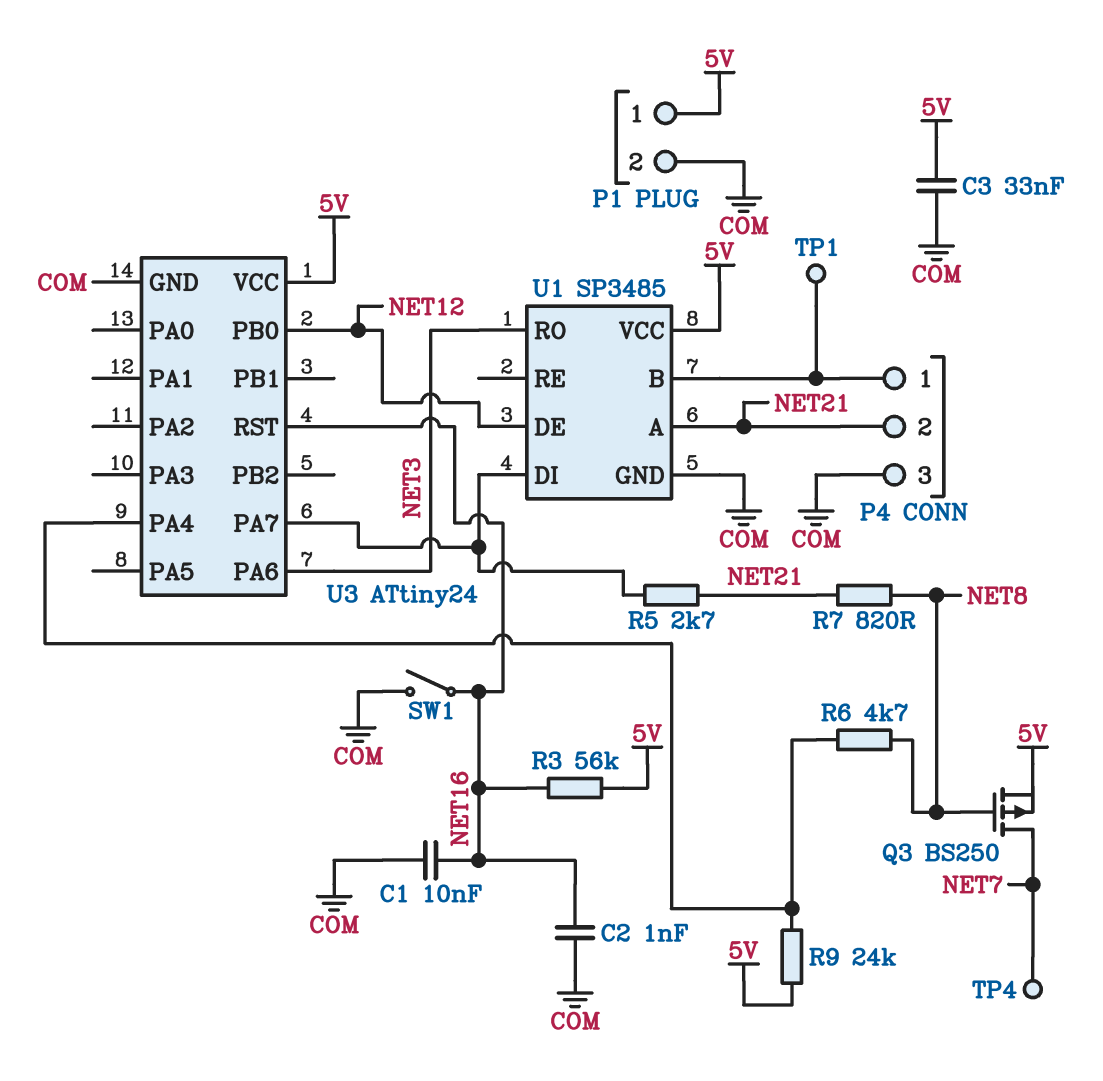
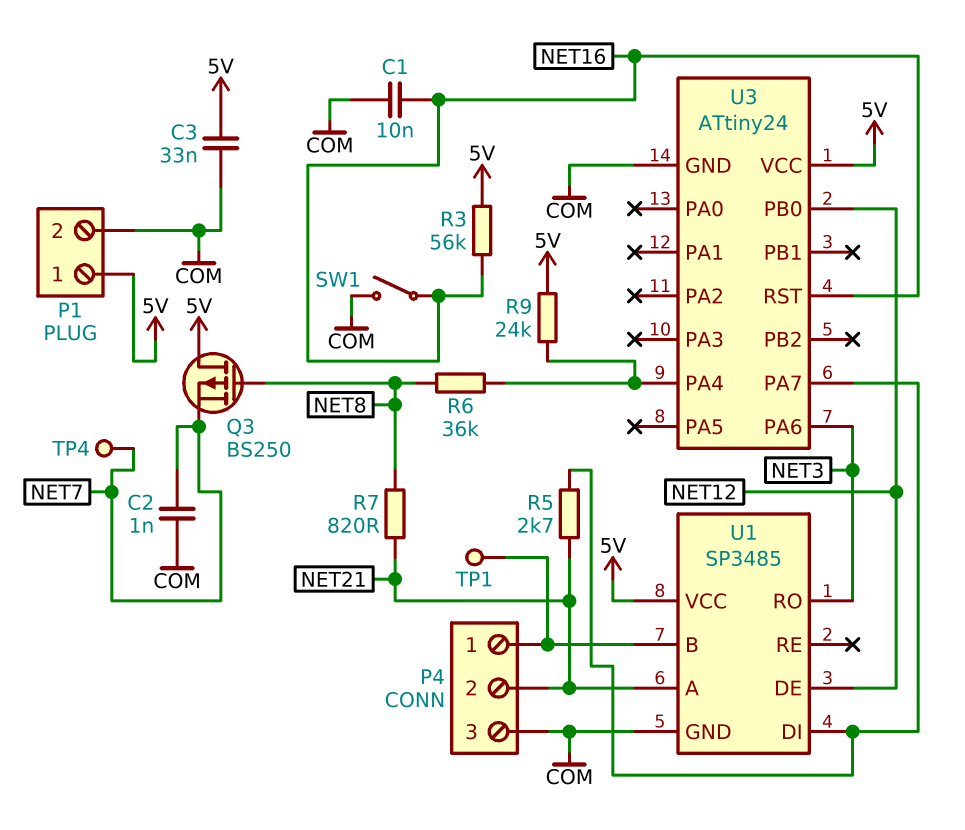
C2: 1nF (COM, NET16) -> 1nF (COM, NET7)
Q3: PMOS BS250 (G NET8, D NET7, S 5V) -> PMOS BS250 (G NET8, D 5V, S NET7)
R6: 4.7k (NET8, U3/PA4) -> 36k (NET8, U3/PA4)

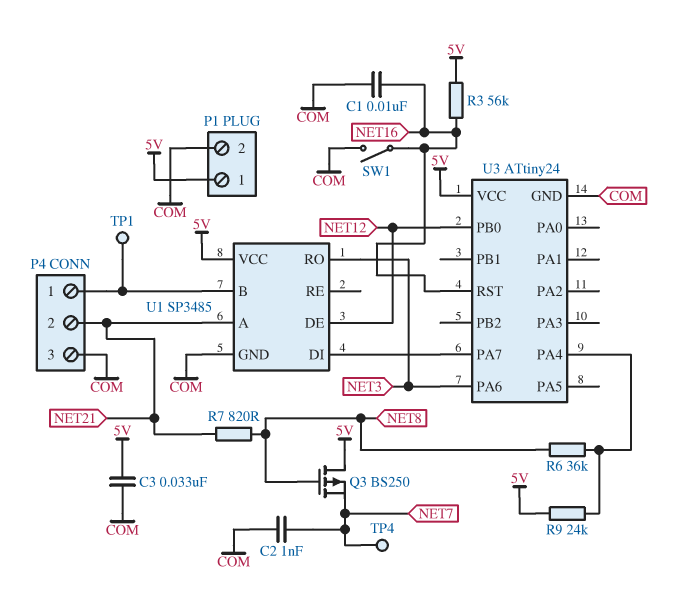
R5: 2.7k (NET21, U1/DI) -> none

